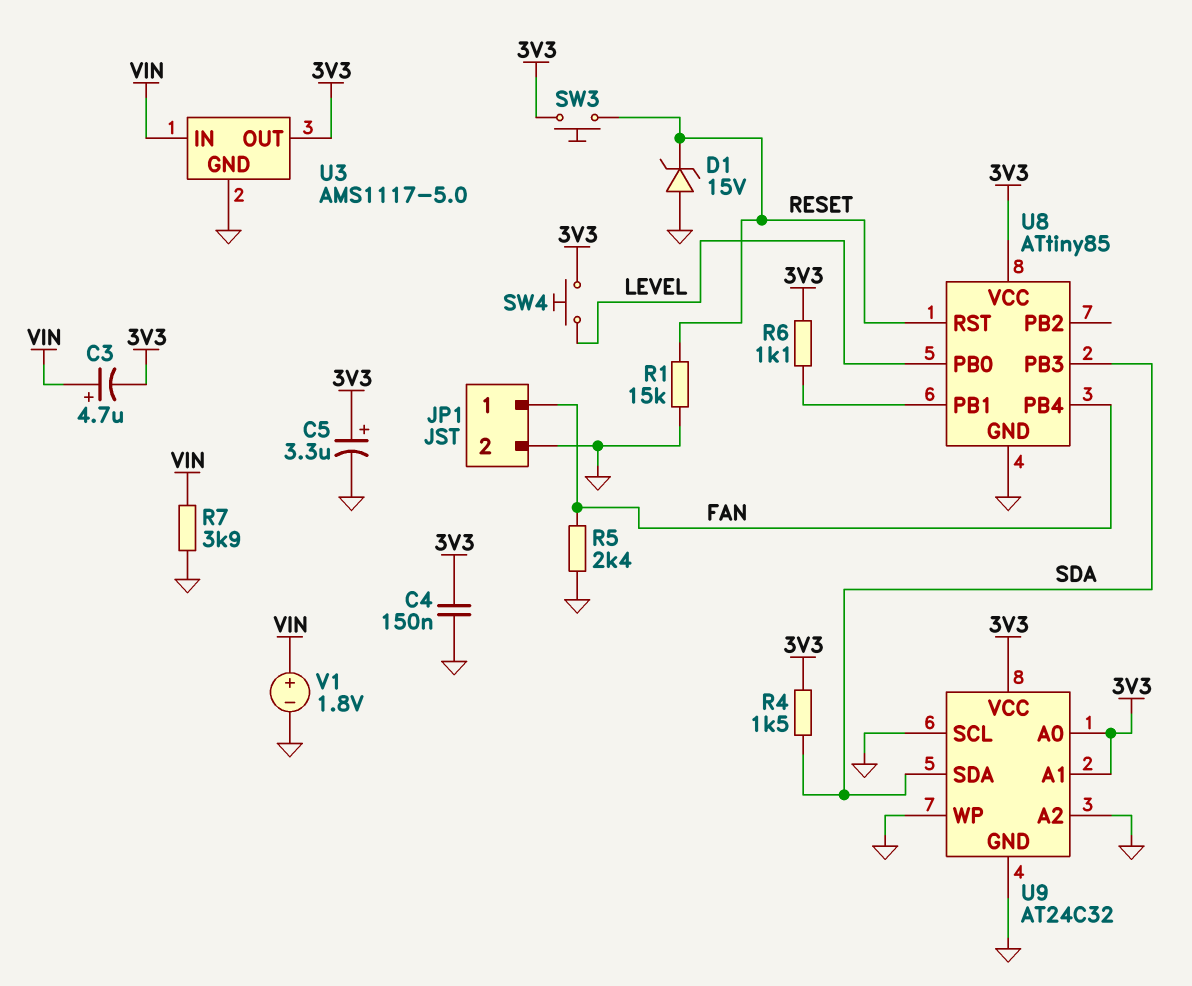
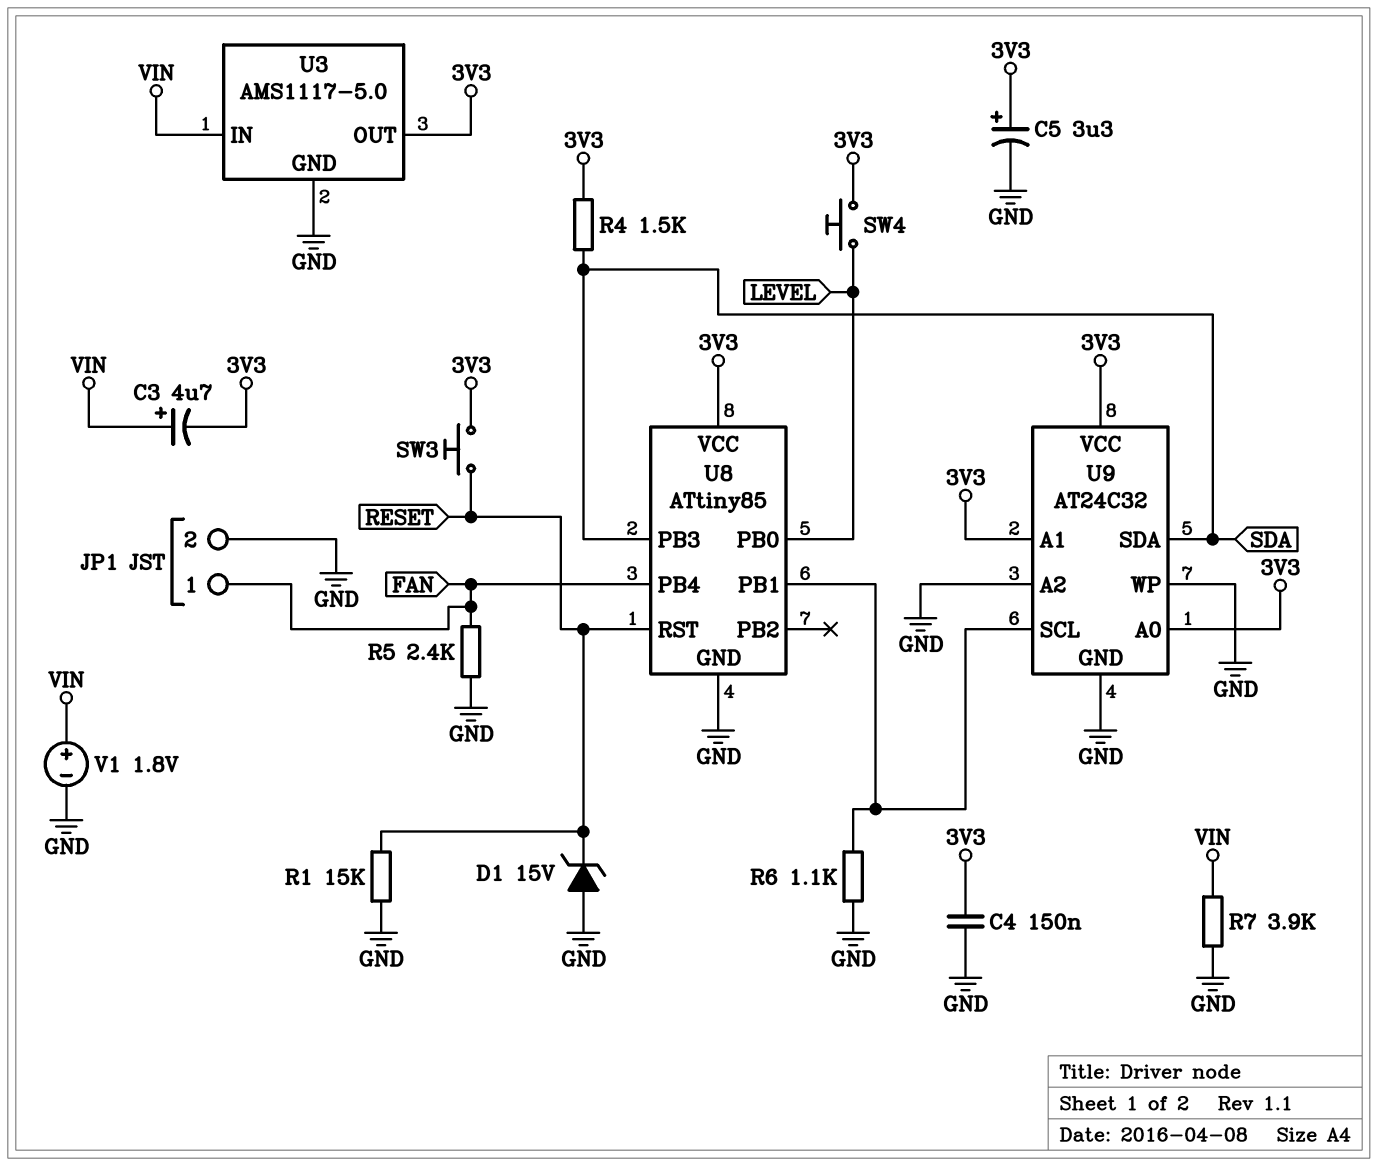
R6: 1.1k (3V3, U8/PB1) -> 1.1k (GND, U8/PB1)
U9 pin SCL: GND -> U8/PB1

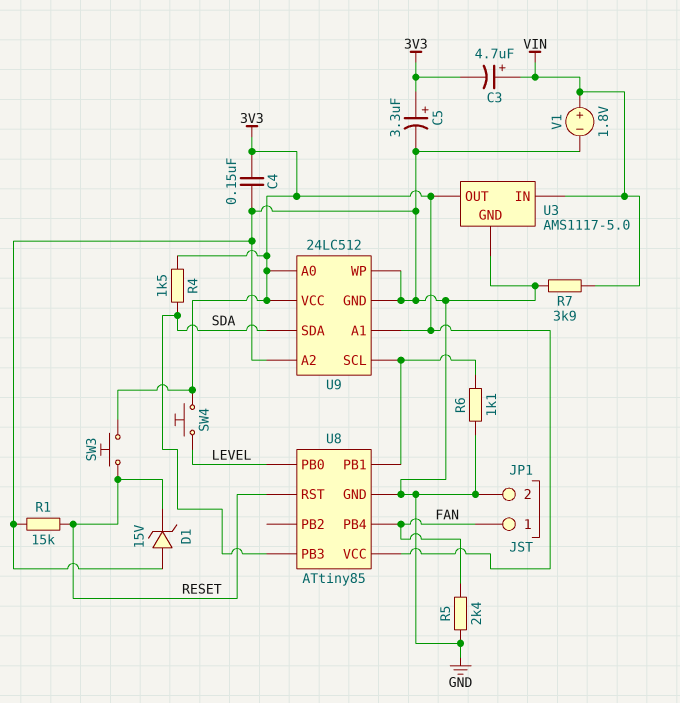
U9: AT24C32 -> 24LC512

